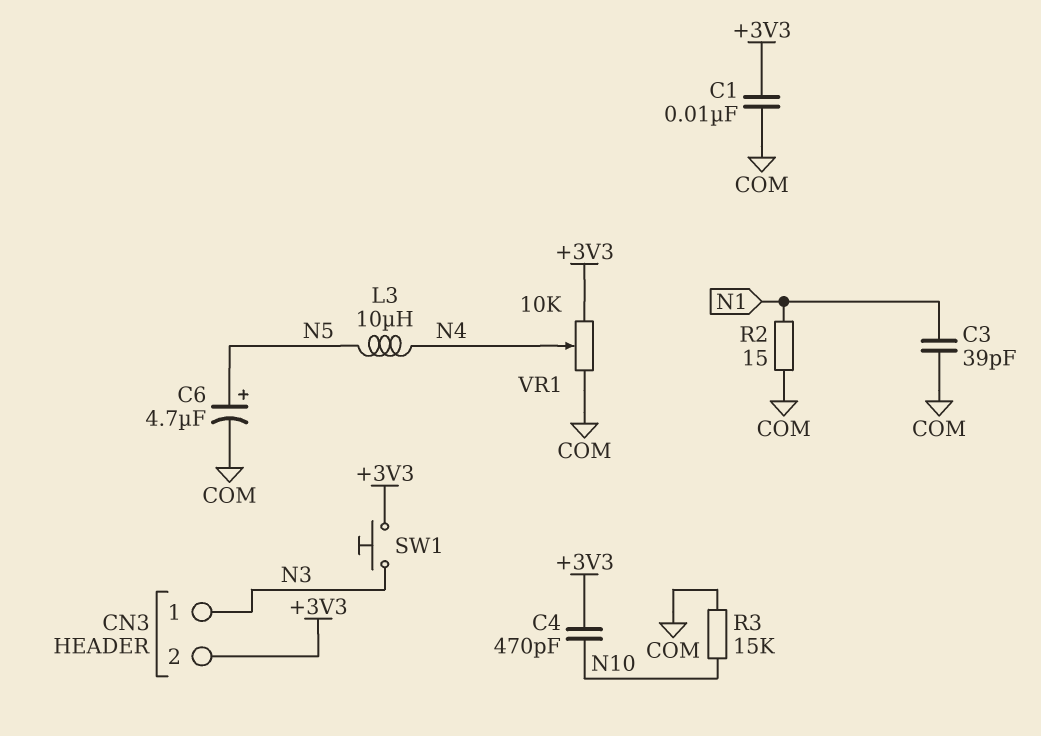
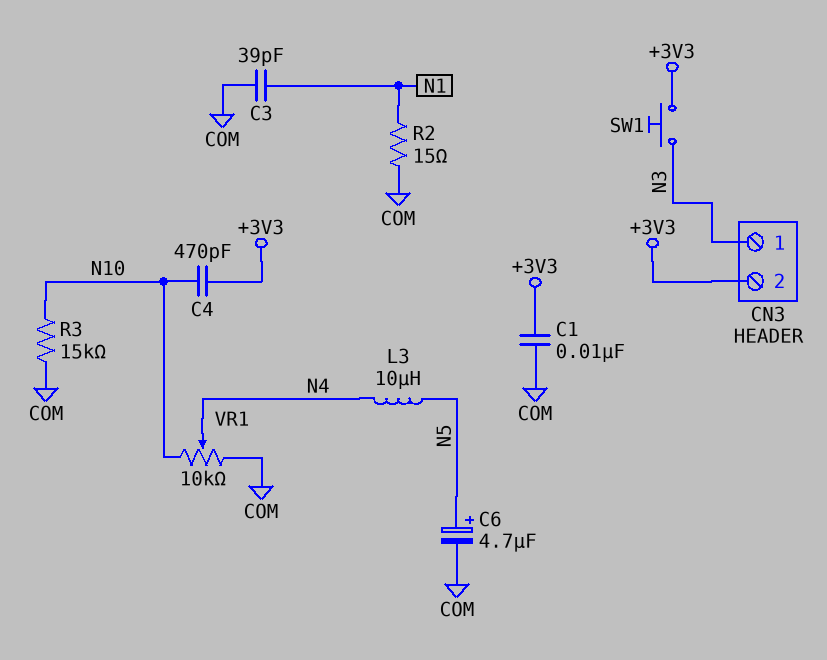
VR1: 10k (+3V3, COM, wiper N4) -> 10k (COM, N10, wiper N4)

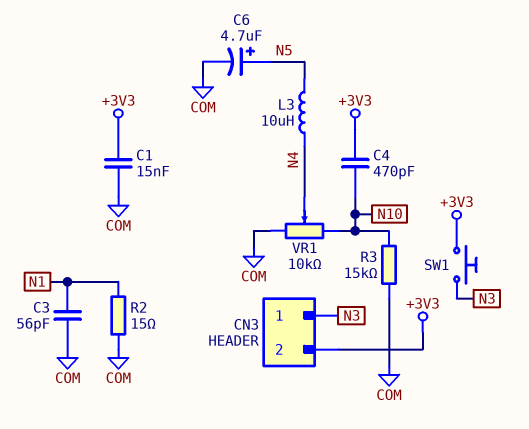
C1: 10nF (+3V3, COM) -> 15nF (+3V3, COM)
C3: 39pF (COM, N1) -> 56pF (COM, N1)

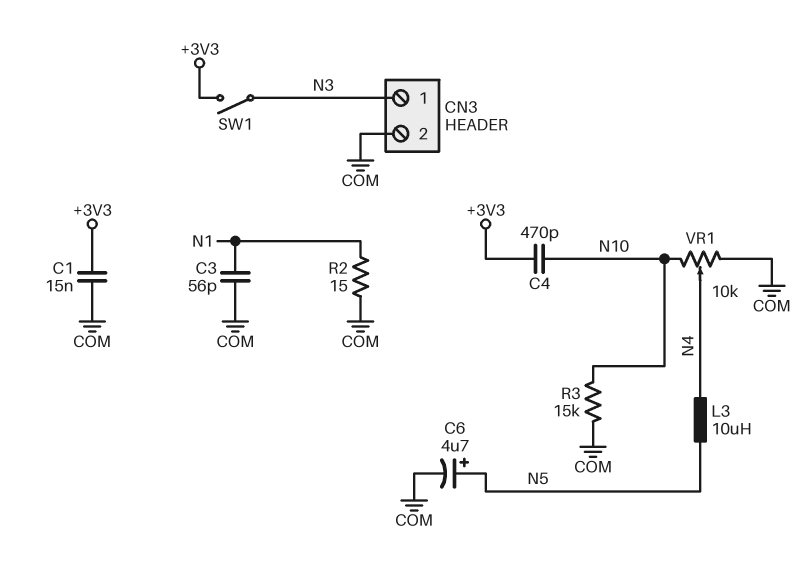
CN3 pin 2: +3V3 -> COM
SW1: button (+3V3, N3) -> switch (+3V3, N3)

